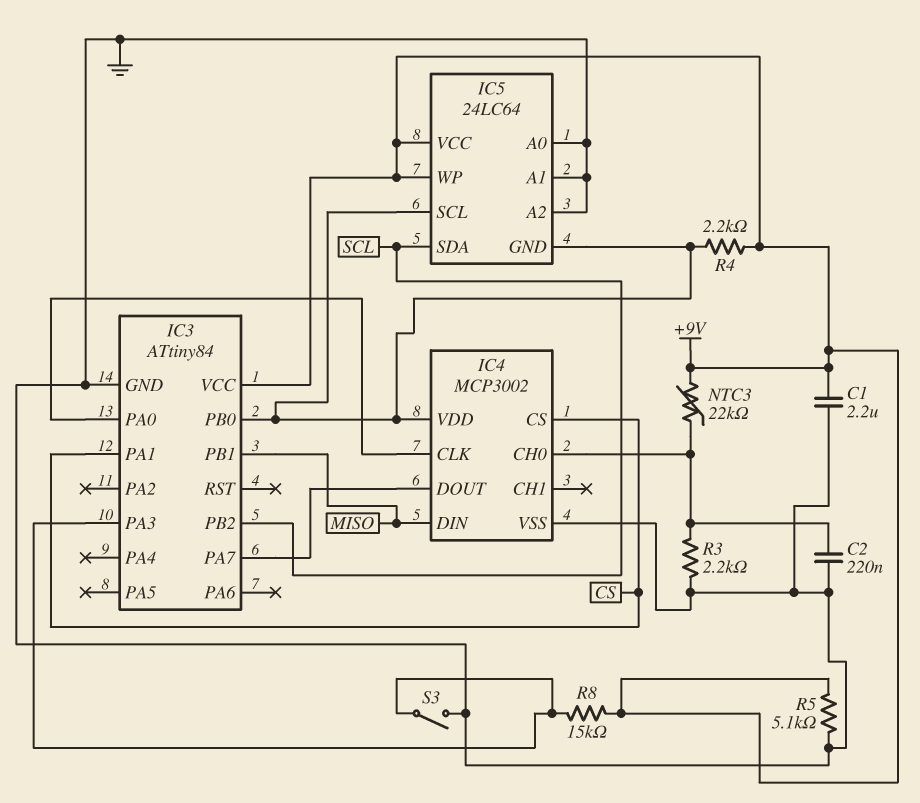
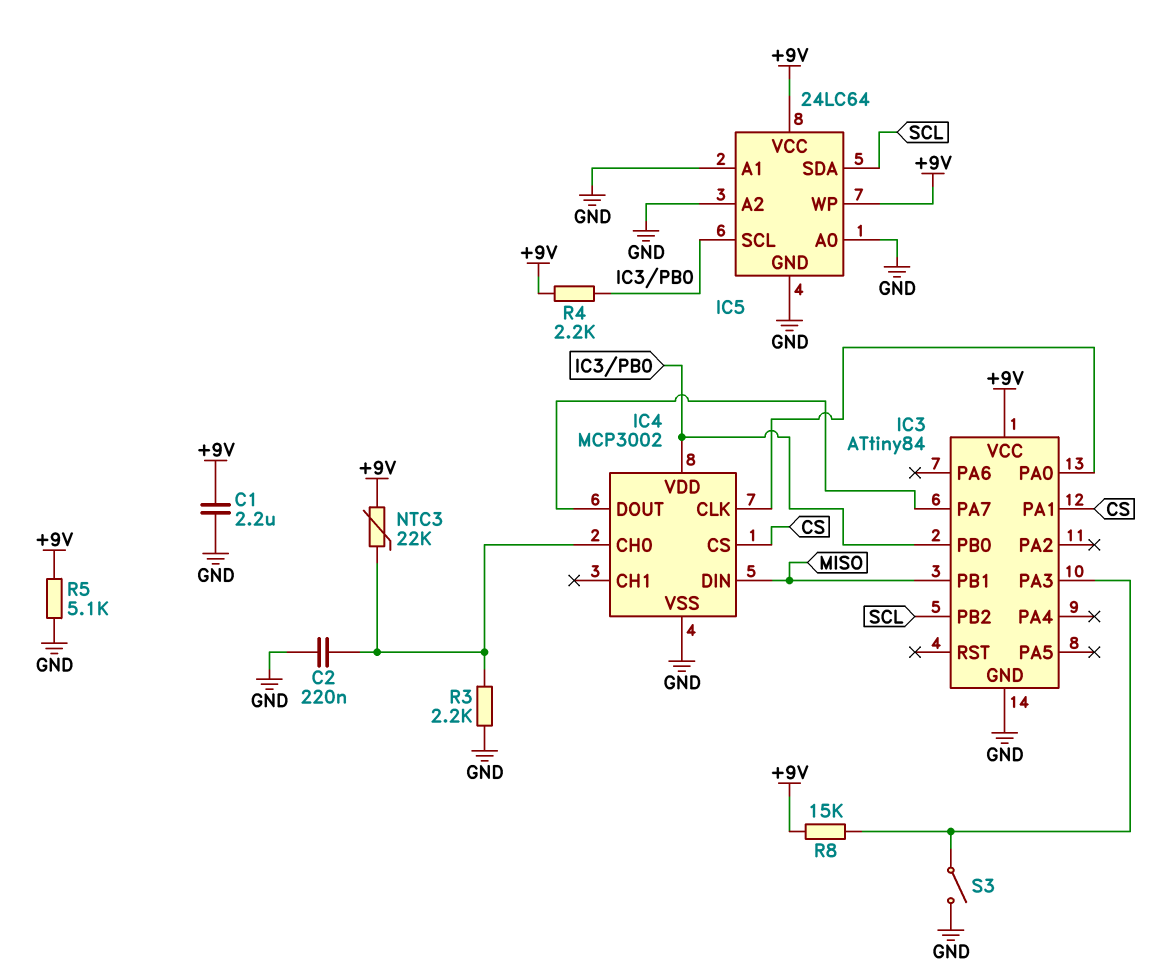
IC5 pin GND: IC3/PB0 -> GND

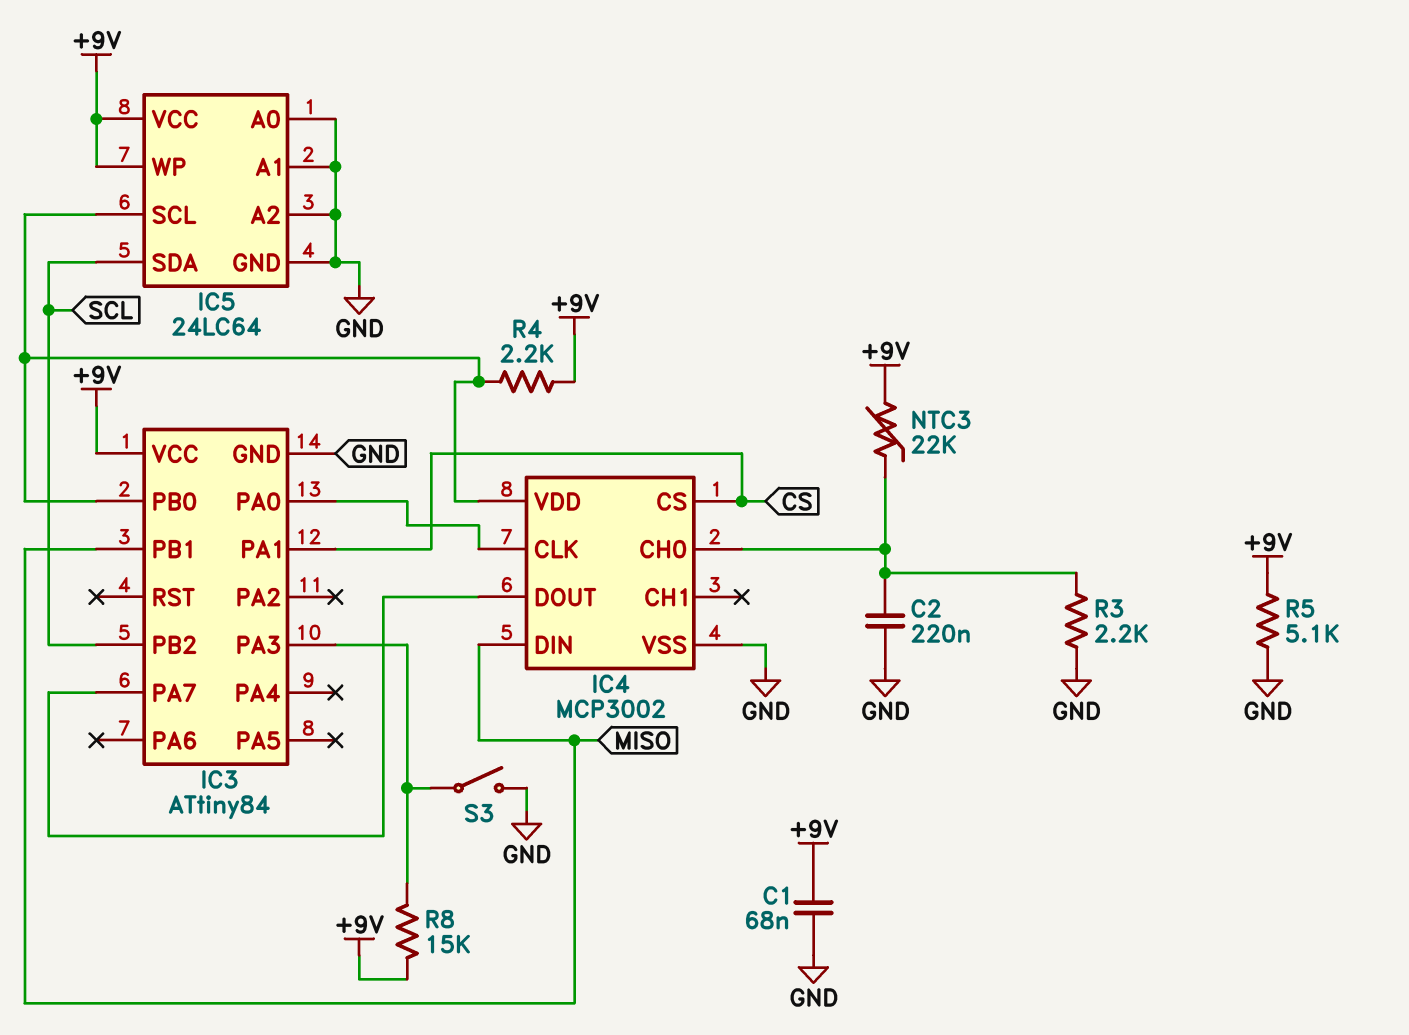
C1: 2.2uF (+9V, GND) -> 68nF (+9V, GND)

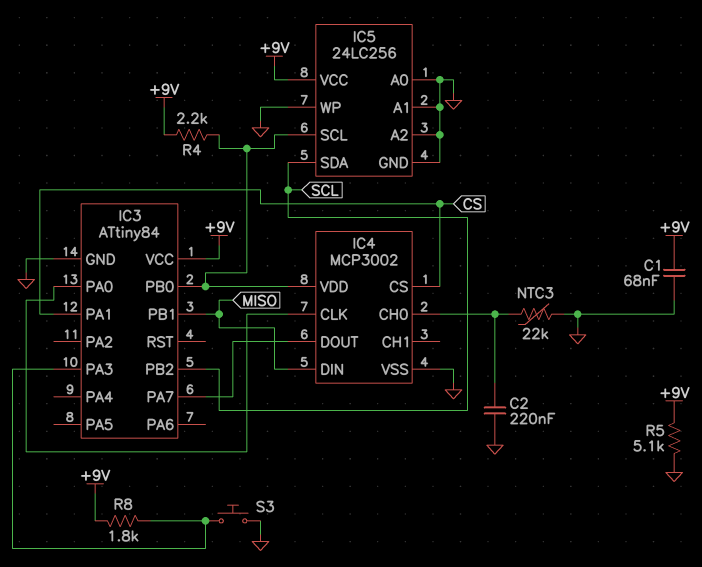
IC5: 24LC64 -> 24LC256
IC5 pin WP: +9V -> GND
NTC3: 22k (+9V, IC4/CH0) -> 22k (GND, IC4/CH0)
R3: 2.2k (GND, IC4/CH0) -> none
R8: 15k (+9V, IC3/PA3) -> 1.8k (+9V, IC3/PA3)
S3: switch (GND, IC3/PA3) -> button (GND, IC3/PA3)

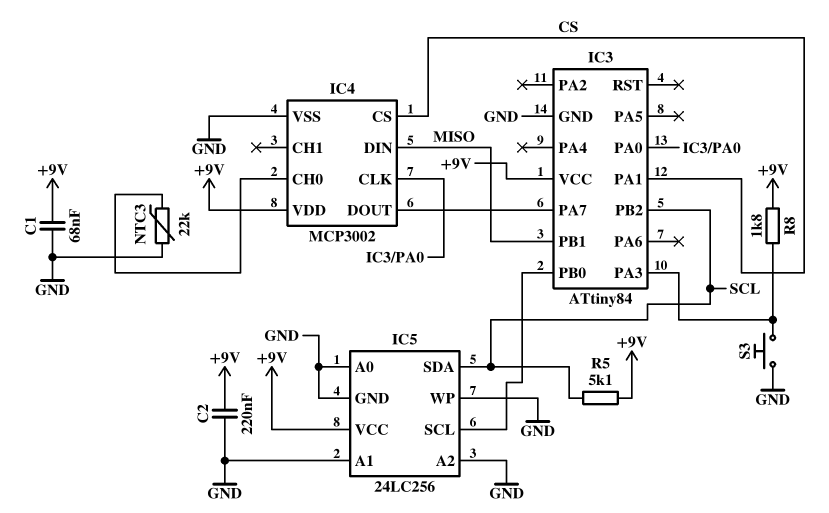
C2: 220nF (GND, IC4/CH0) -> 220nF (+9V, GND)
IC4 pin VDD: IC3/PB0 -> +9V
R4: 2.2k (+9V, IC3/PB0) -> none
R5: 5.1k (+9V, GND) -> 5.1k (+9V, SCL)

